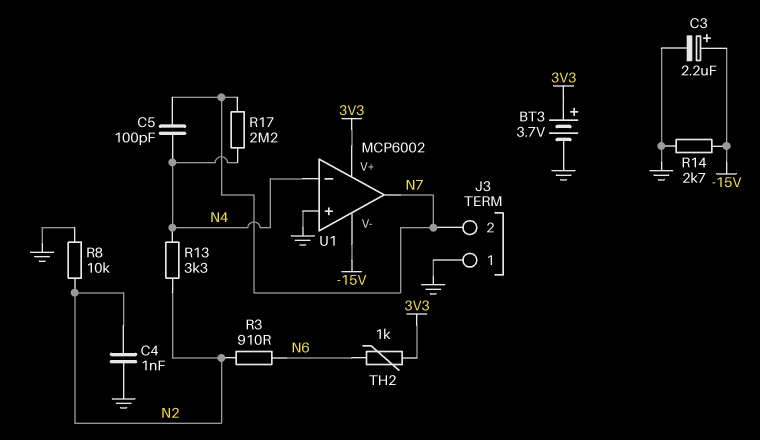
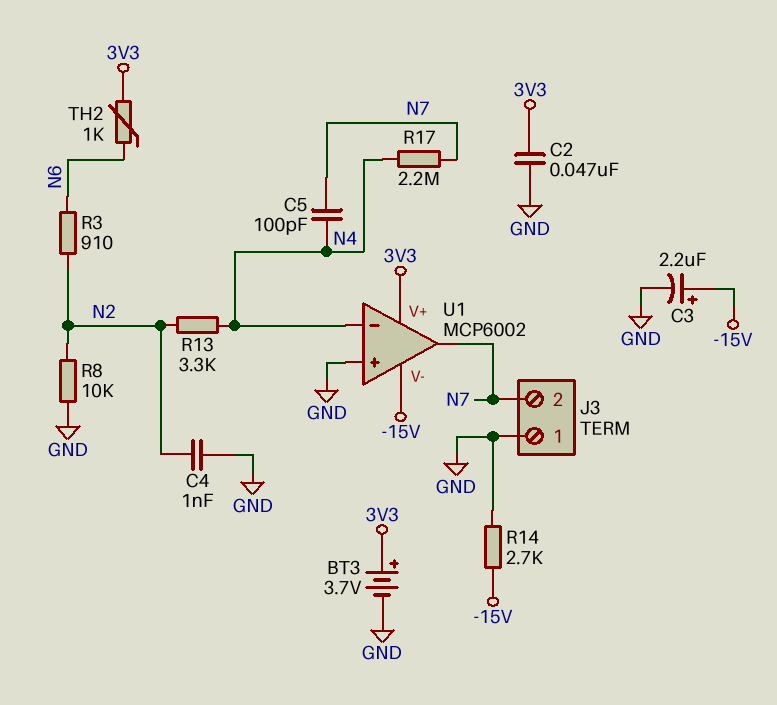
C2: none -> 47nF (3V3, GND)

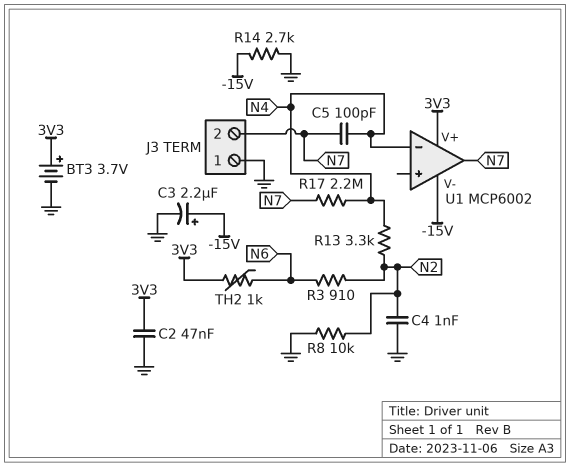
U1 pin in+: GND -> none

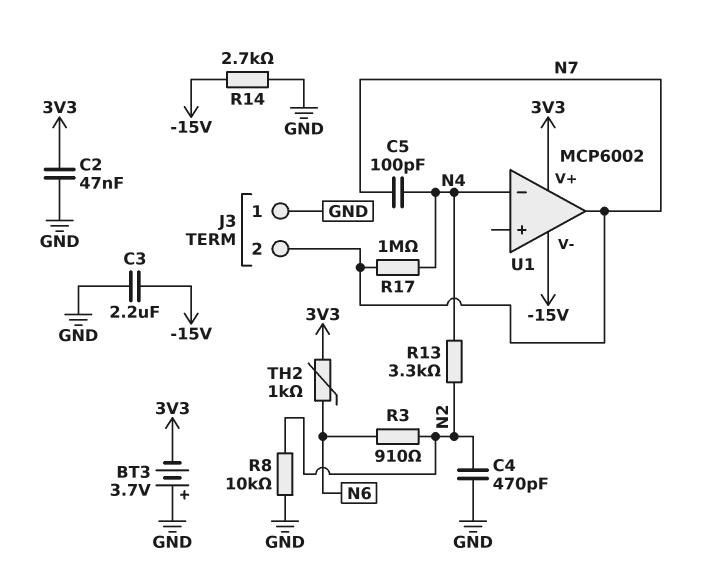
BT3: 3.7V (plus 3V3, minus GND) -> 3.7V (plus GND, minus 3V3)
C3: 2.2uF (plus -15V, minus GND) -> 2.2uF (-15V, GND)
C4: 1nF (GND, N2) -> 470pF (GND, N2)
R17: 2.2M (N4, N7) -> 1M (N4, N7)

